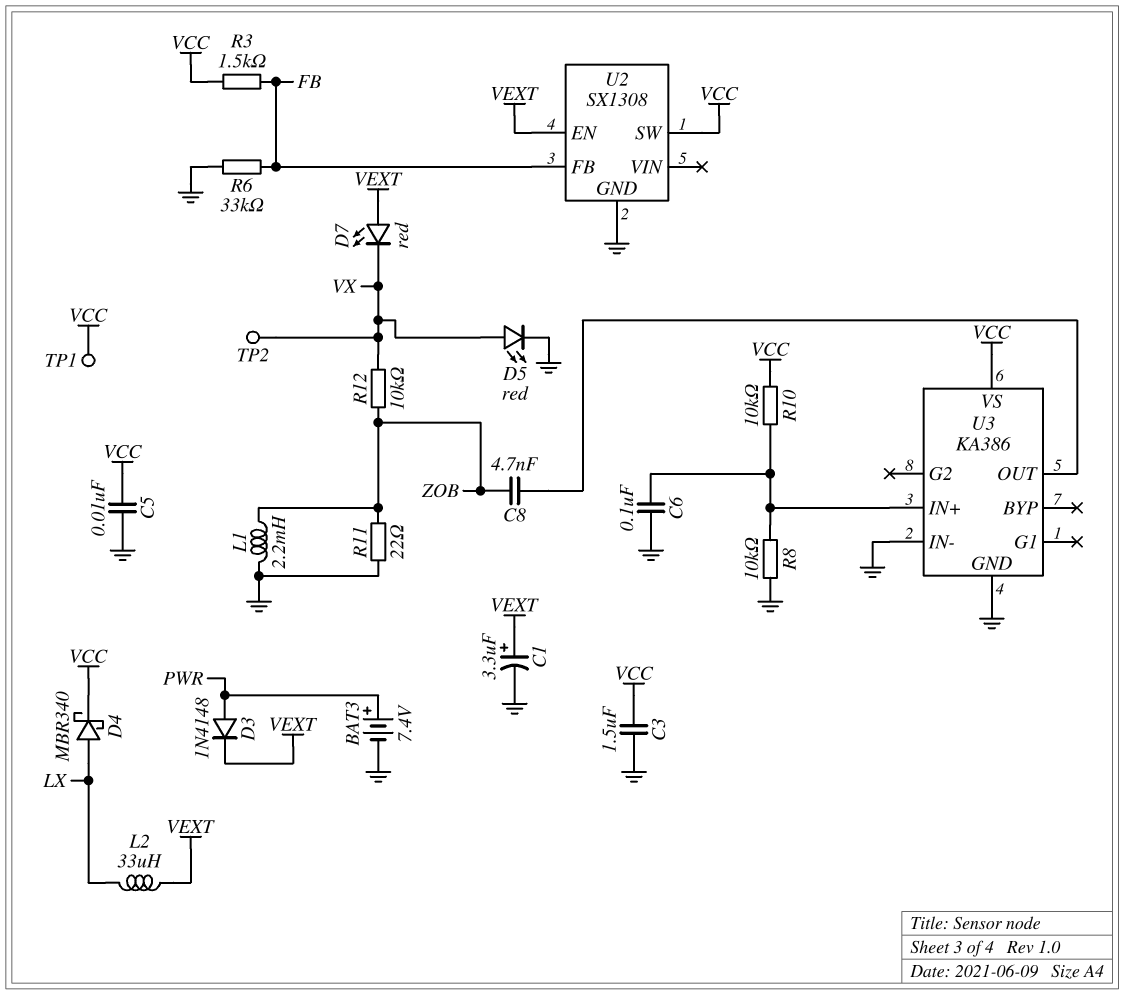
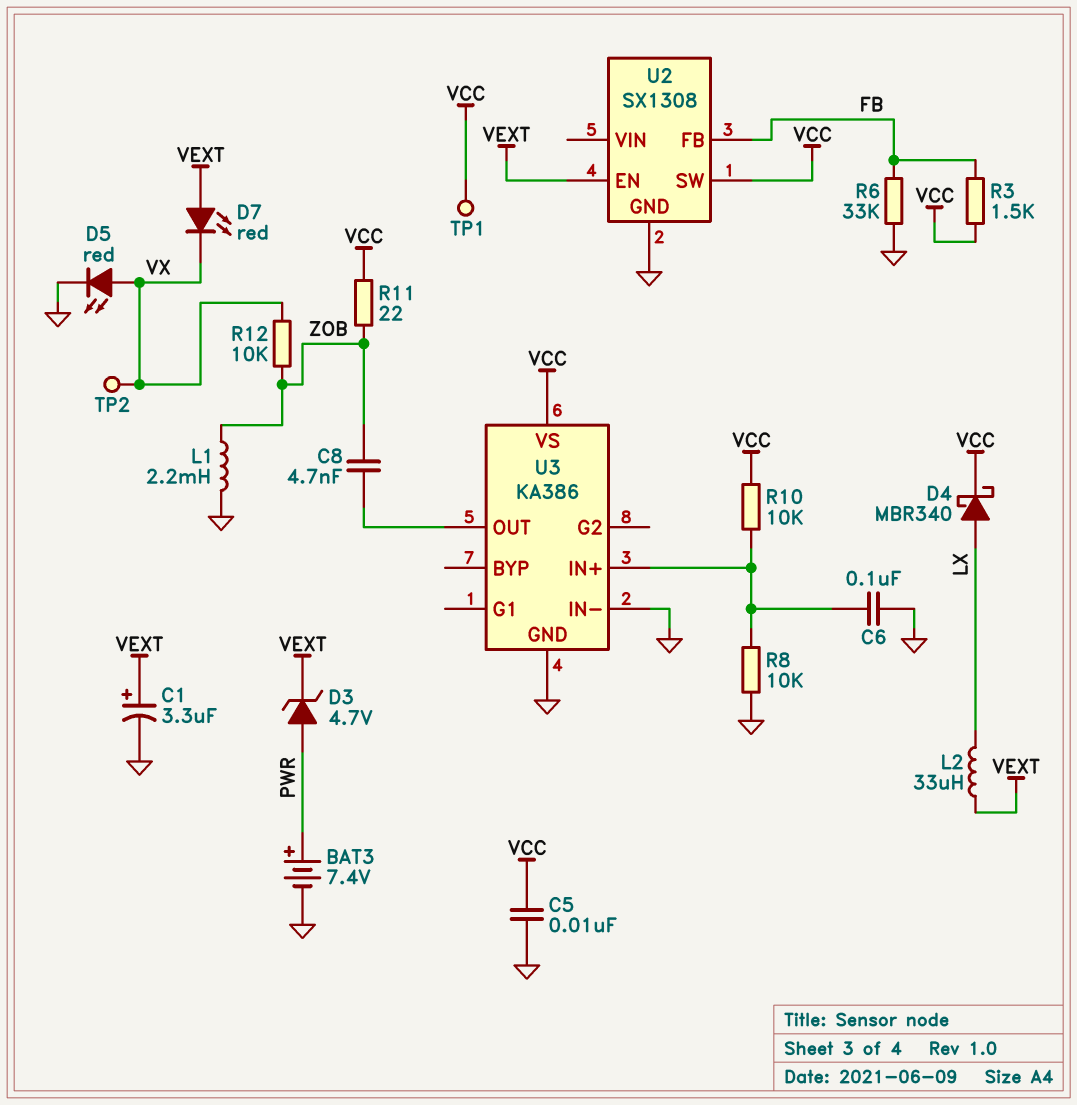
C3: 1.5uF (GND, VCC) -> none
D3: diode 1N4148 (A PWR, K VEXT) -> zener 4.7V (A PWR, K VEXT)
R11: 22 (GND, ZOB) -> 22 (VCC, ZOB)

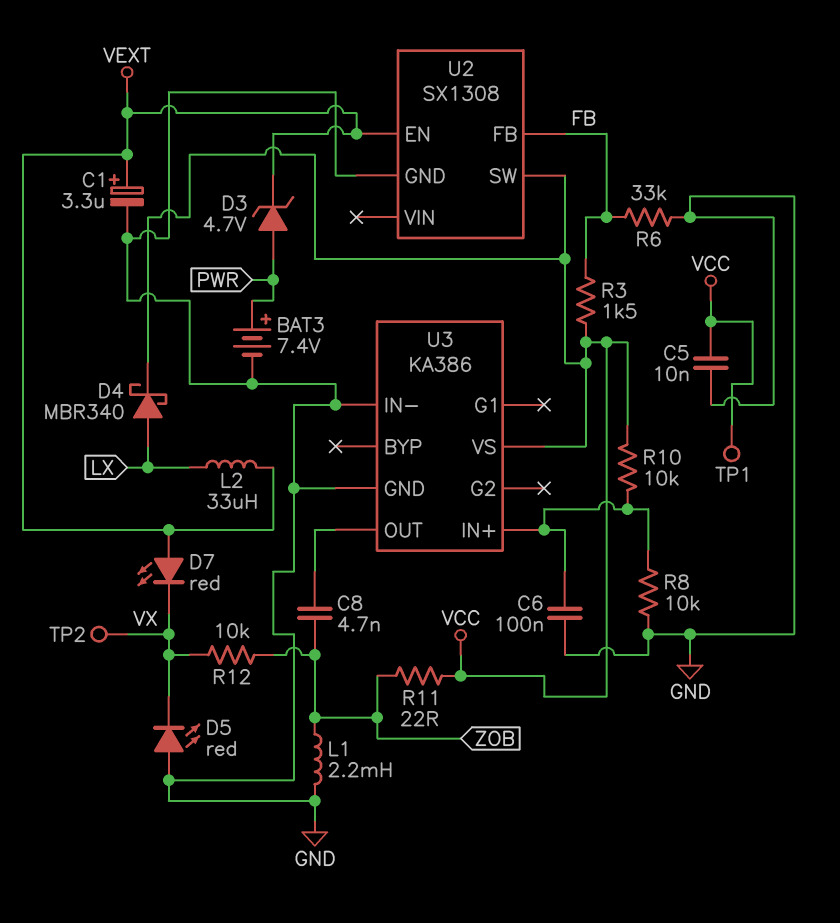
D5: LED red (A VX, K GND) -> LED red (A GND, K VX)

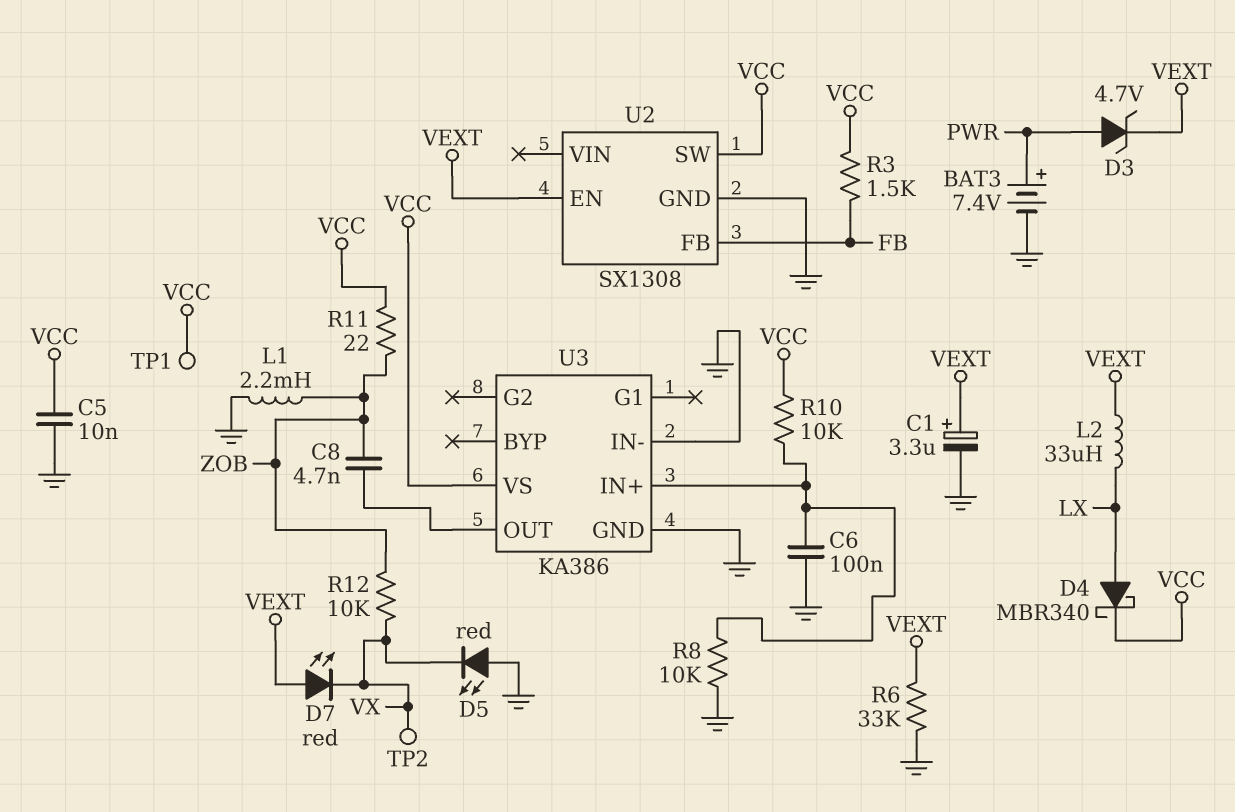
R6: 33k (FB, GND) -> 33k (GND, VEXT)

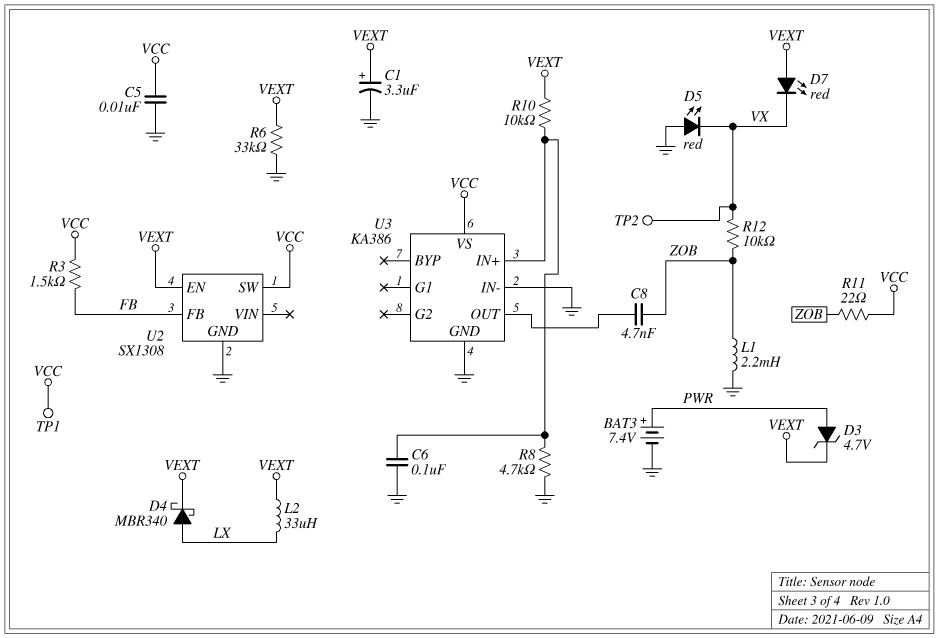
D4: schottky MBR340 (A LX, K VCC) -> schottky MBR340 (A LX, K VEXT)
R8: 10k (GND, U3/IN+) -> 4.7k (GND, U3/IN+)
R10: 10k (U3/IN+, VCC) -> 10k (U3/IN+, VEXT)

